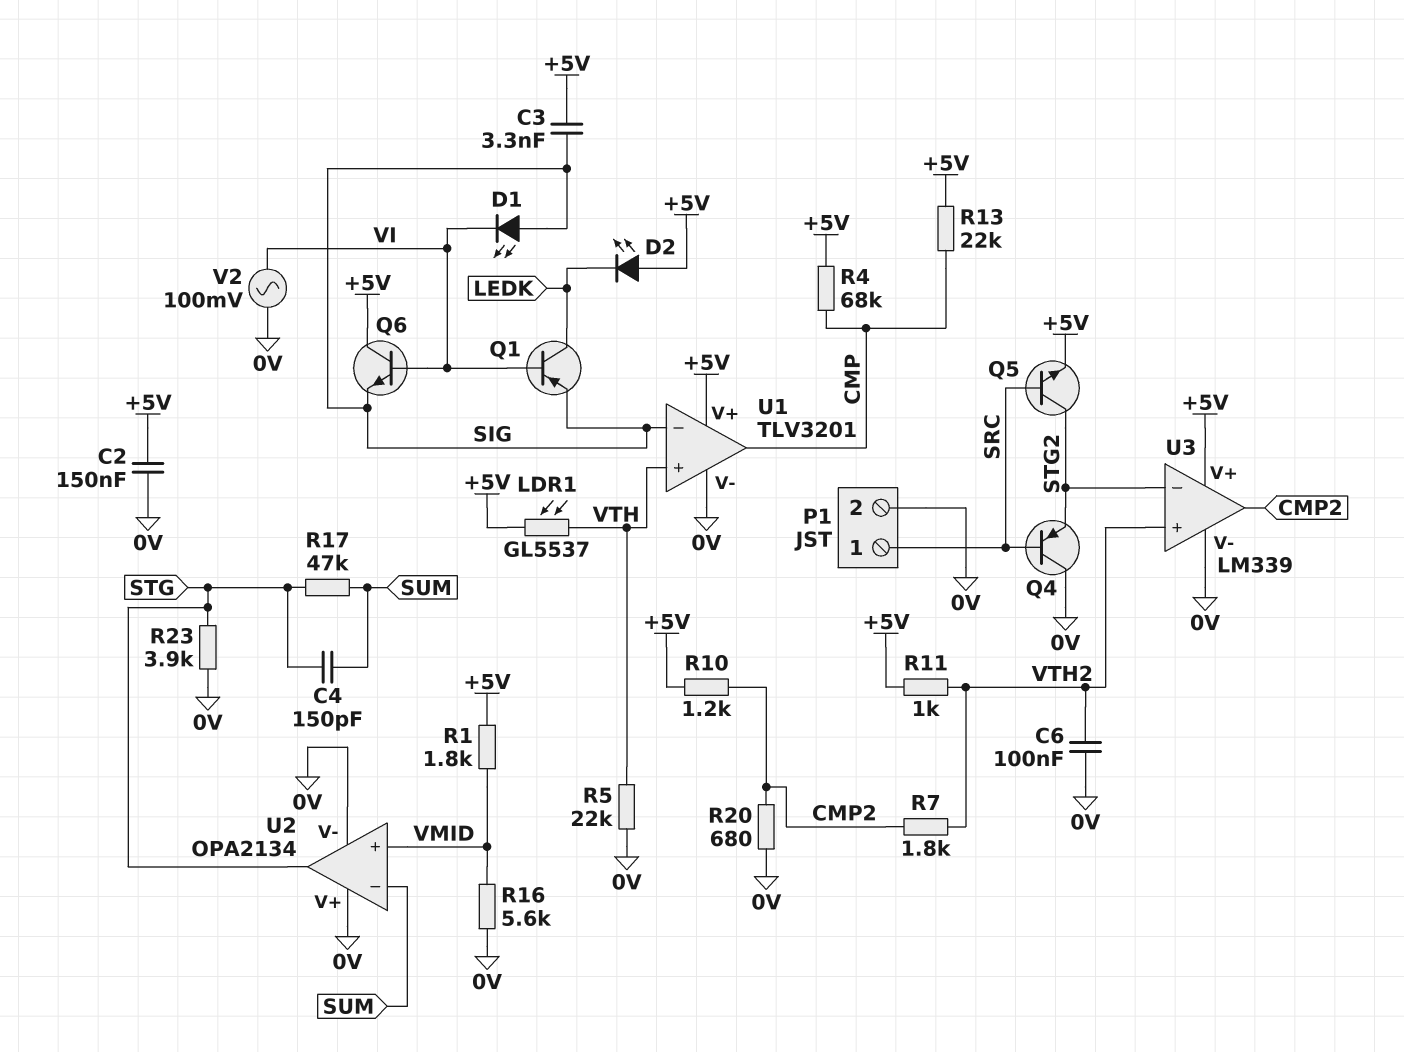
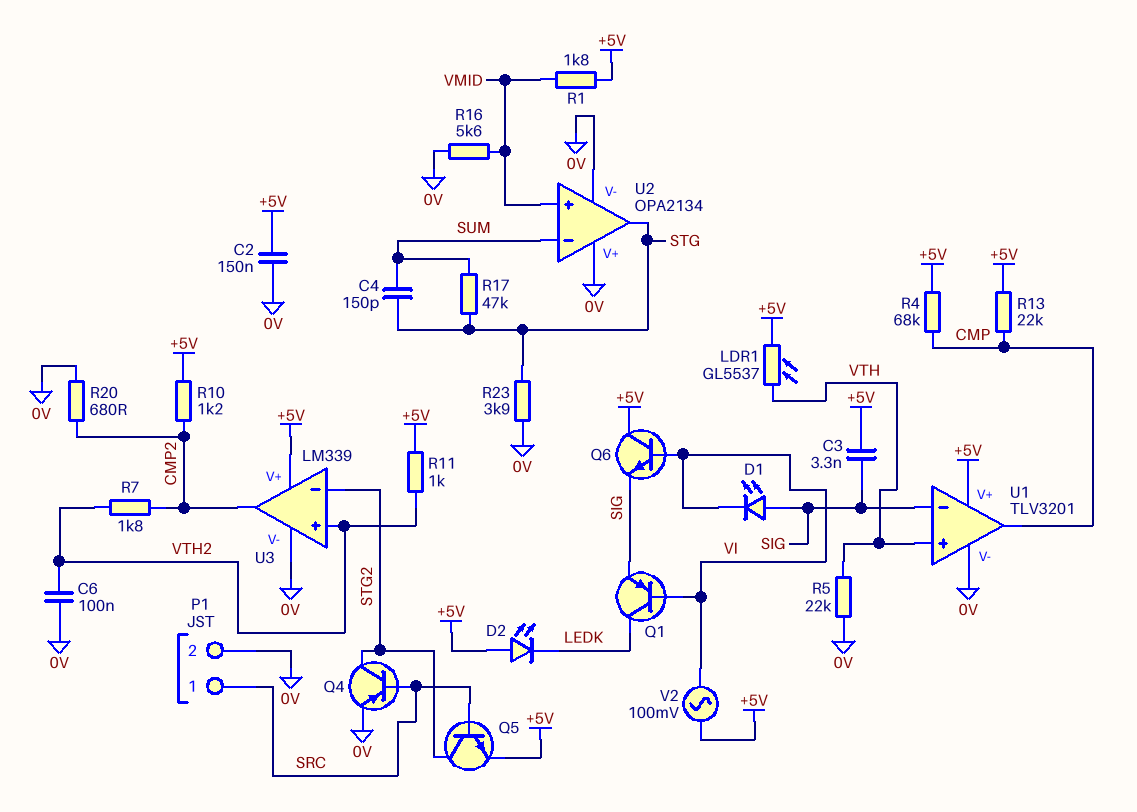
Q4: PNP (B SRC, C 0V, E STG2) -> PNP (B SRC, C STG2, E 0V)
V2: AC 100mV (0V, VI) -> AC 100mV (+5V, VI)

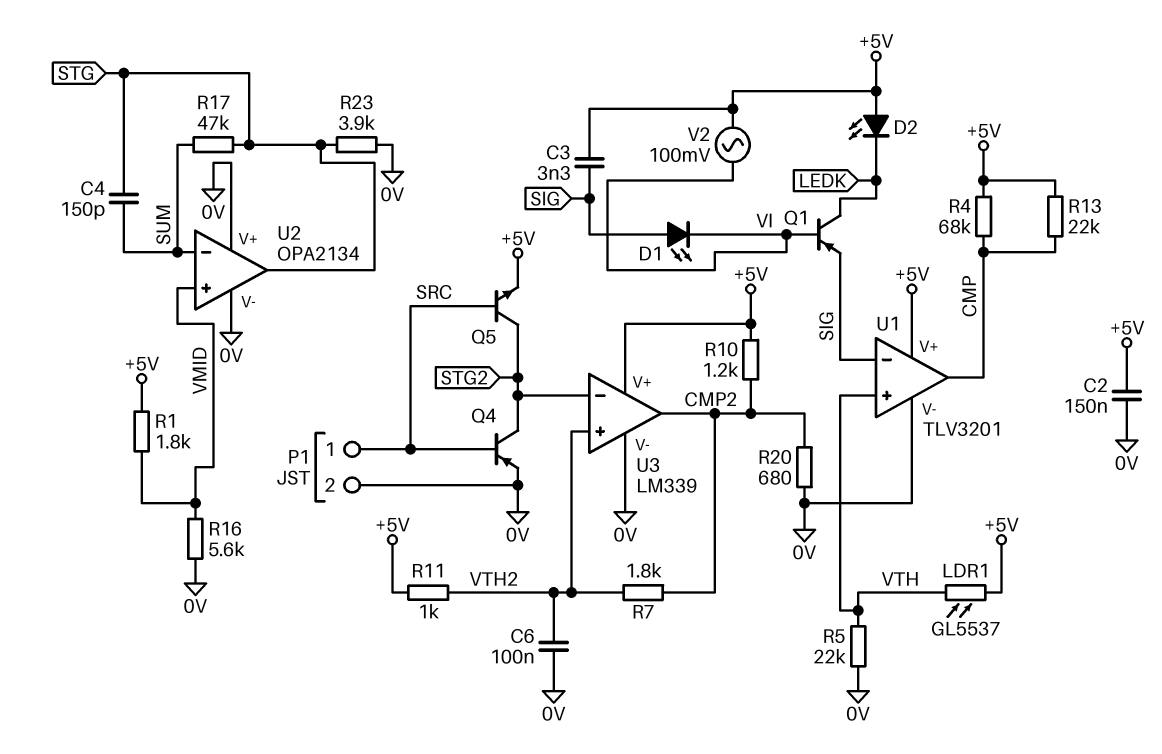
Q6: NPN (B VI, C +5V, E SIG) -> none

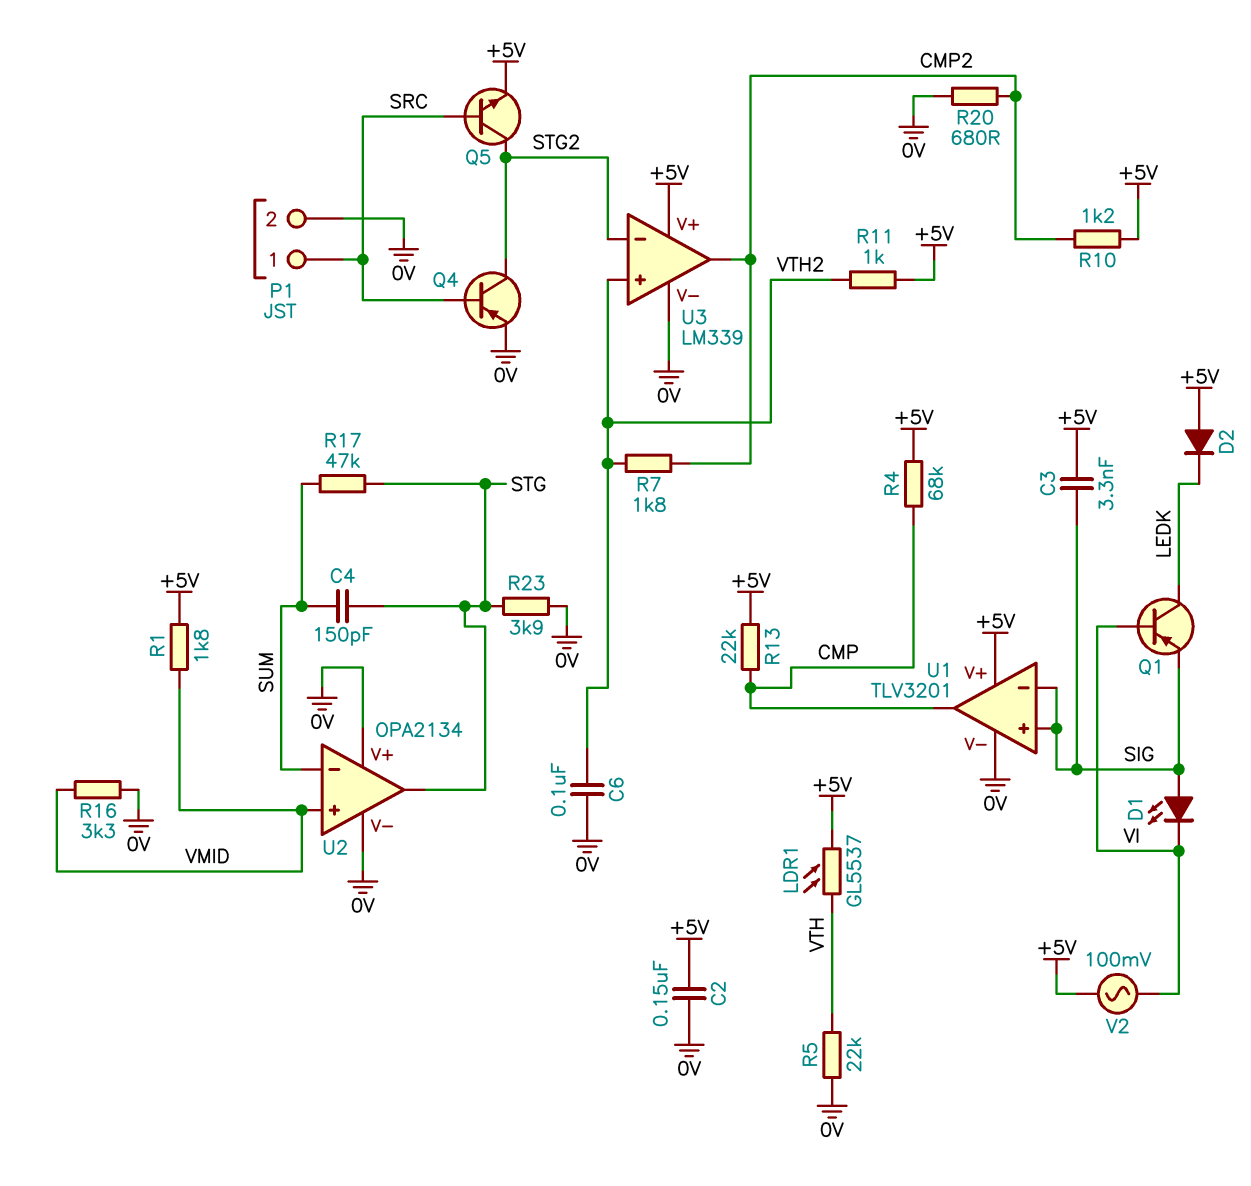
D2: LED (A +5V, K LEDK) -> diode (A +5V, K LEDK)
R16: 5.6k (0V, VMID) -> 3.3k (0V, VMID)
U1 pin in+: VTH -> SIG

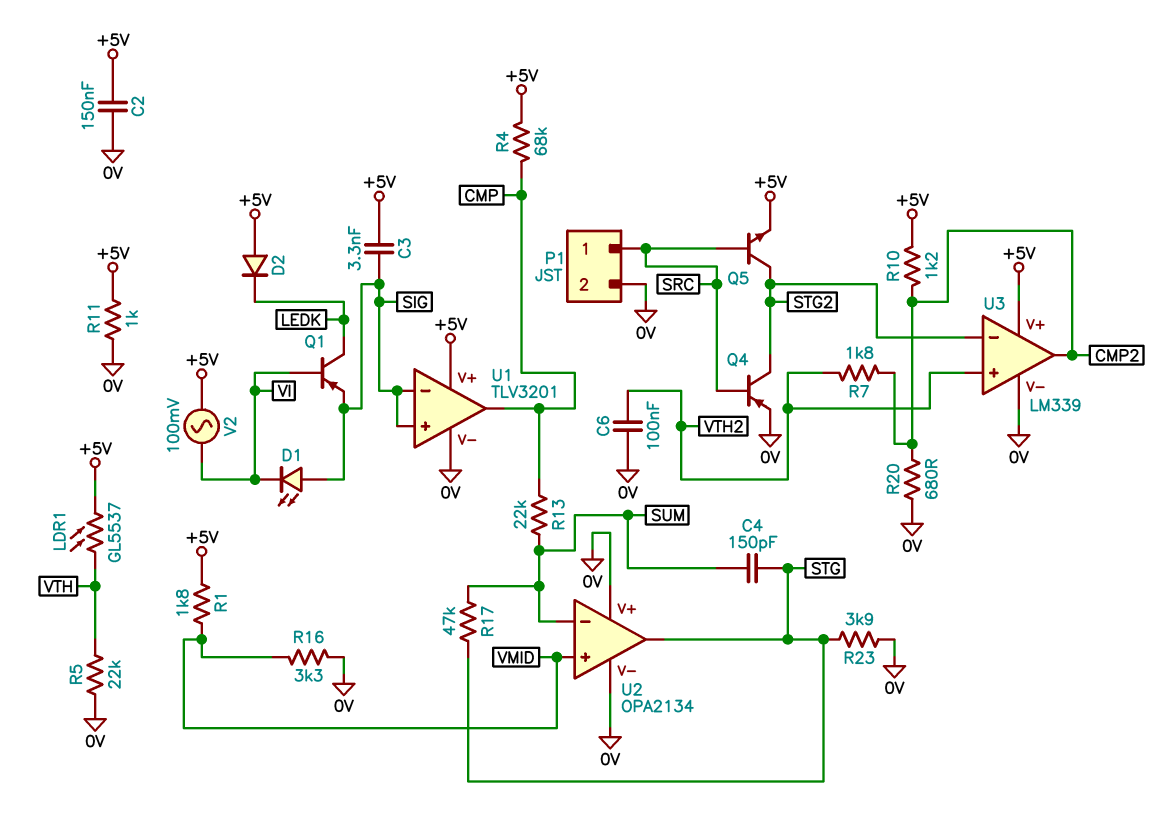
R11: 1k (+5V, VTH2) -> 1k (+5V, 0V)
R13: 22k (+5V, CMP) -> 22k (CMP, SUM)

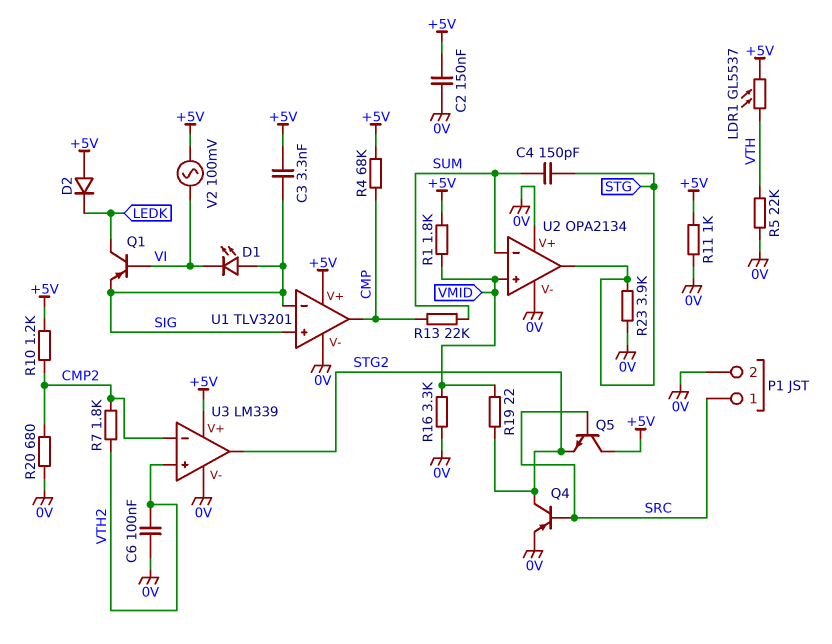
Q5: NPN (B SRC, C STG2, E +5V) -> NPN (B SRC, C +5V, E STG2)
R17: 47k (STG, SUM) -> none
R19: none -> 22 (STG2, VMID)
U3 pin in-: STG2 -> CMP2
U3 pin out: CMP2 -> STG2

